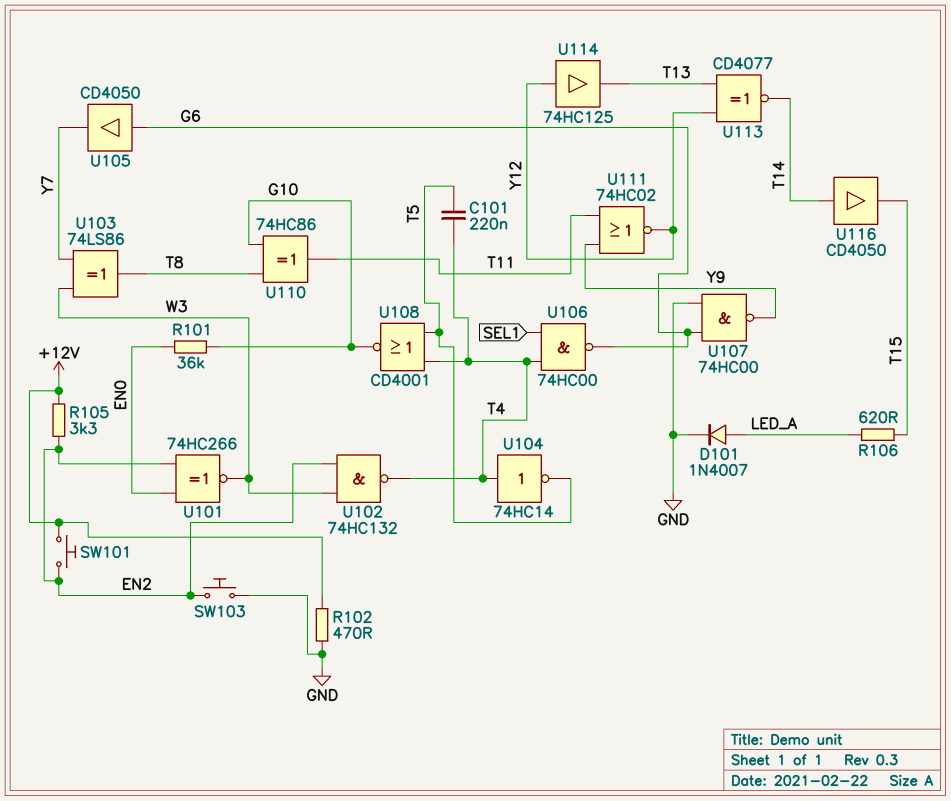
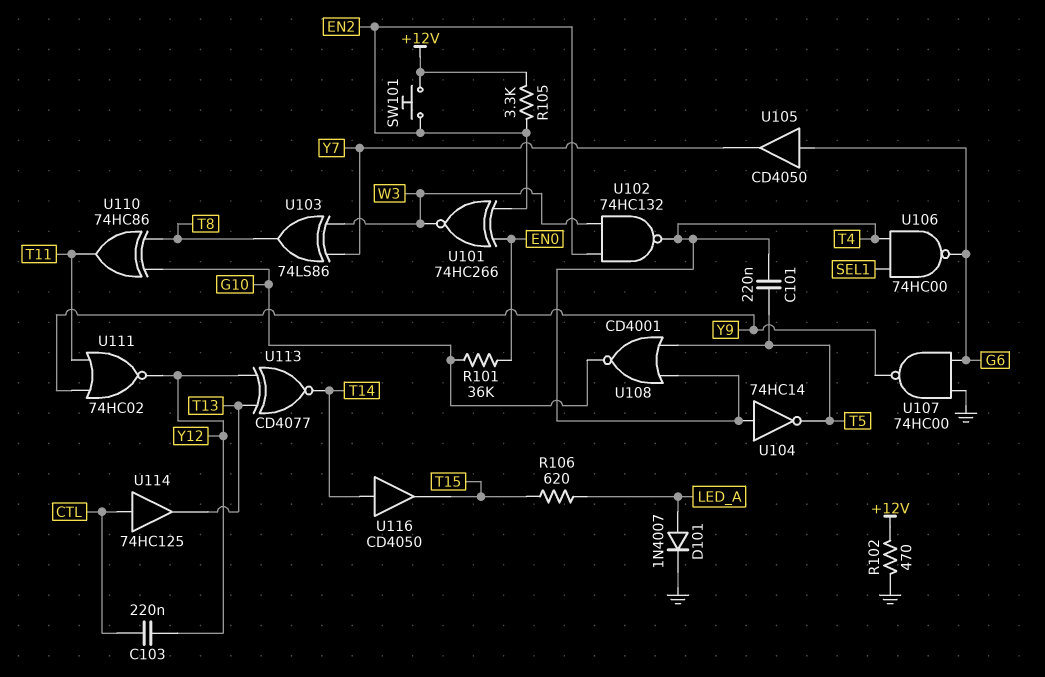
C103: none -> 220nF (CTL, Y12)
SW103: button (EN2, GND) -> none
U114: buffer 74HC125 (in Y12, out T13) -> buffer 74HC125 (in CTL, out T13)

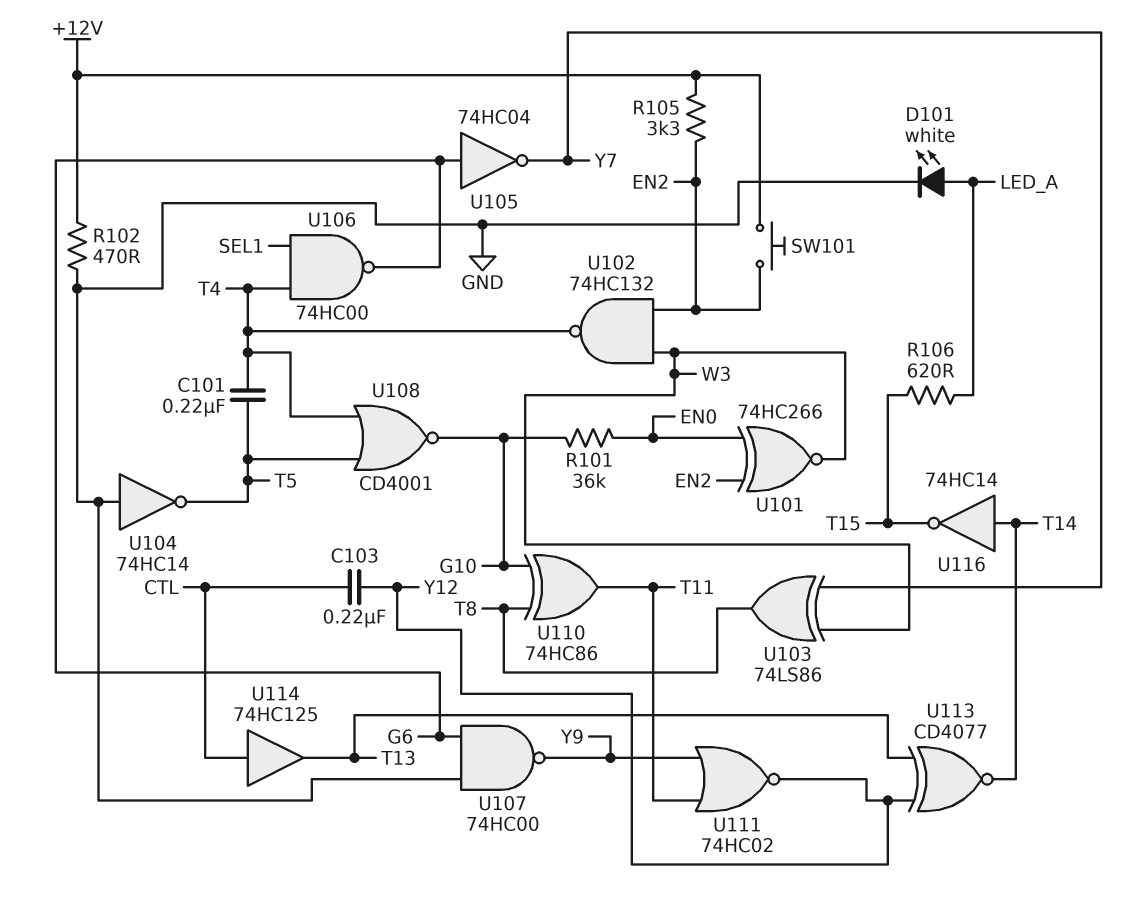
D101: diode 1N4007 (A LED_A, K GND) -> LED white (A LED_A, K GND)
U104: NOT 74HC14 (in T4, out T5) -> NOT 74HC14 (in GND, out T5)
U105: buffer CD4050 (in G6, out Y7) -> NOT 74HC04 (in G6, out Y7)
U116: buffer CD4050 (in T14, out T15) -> NOT 74HC14 (in T14, out T15)

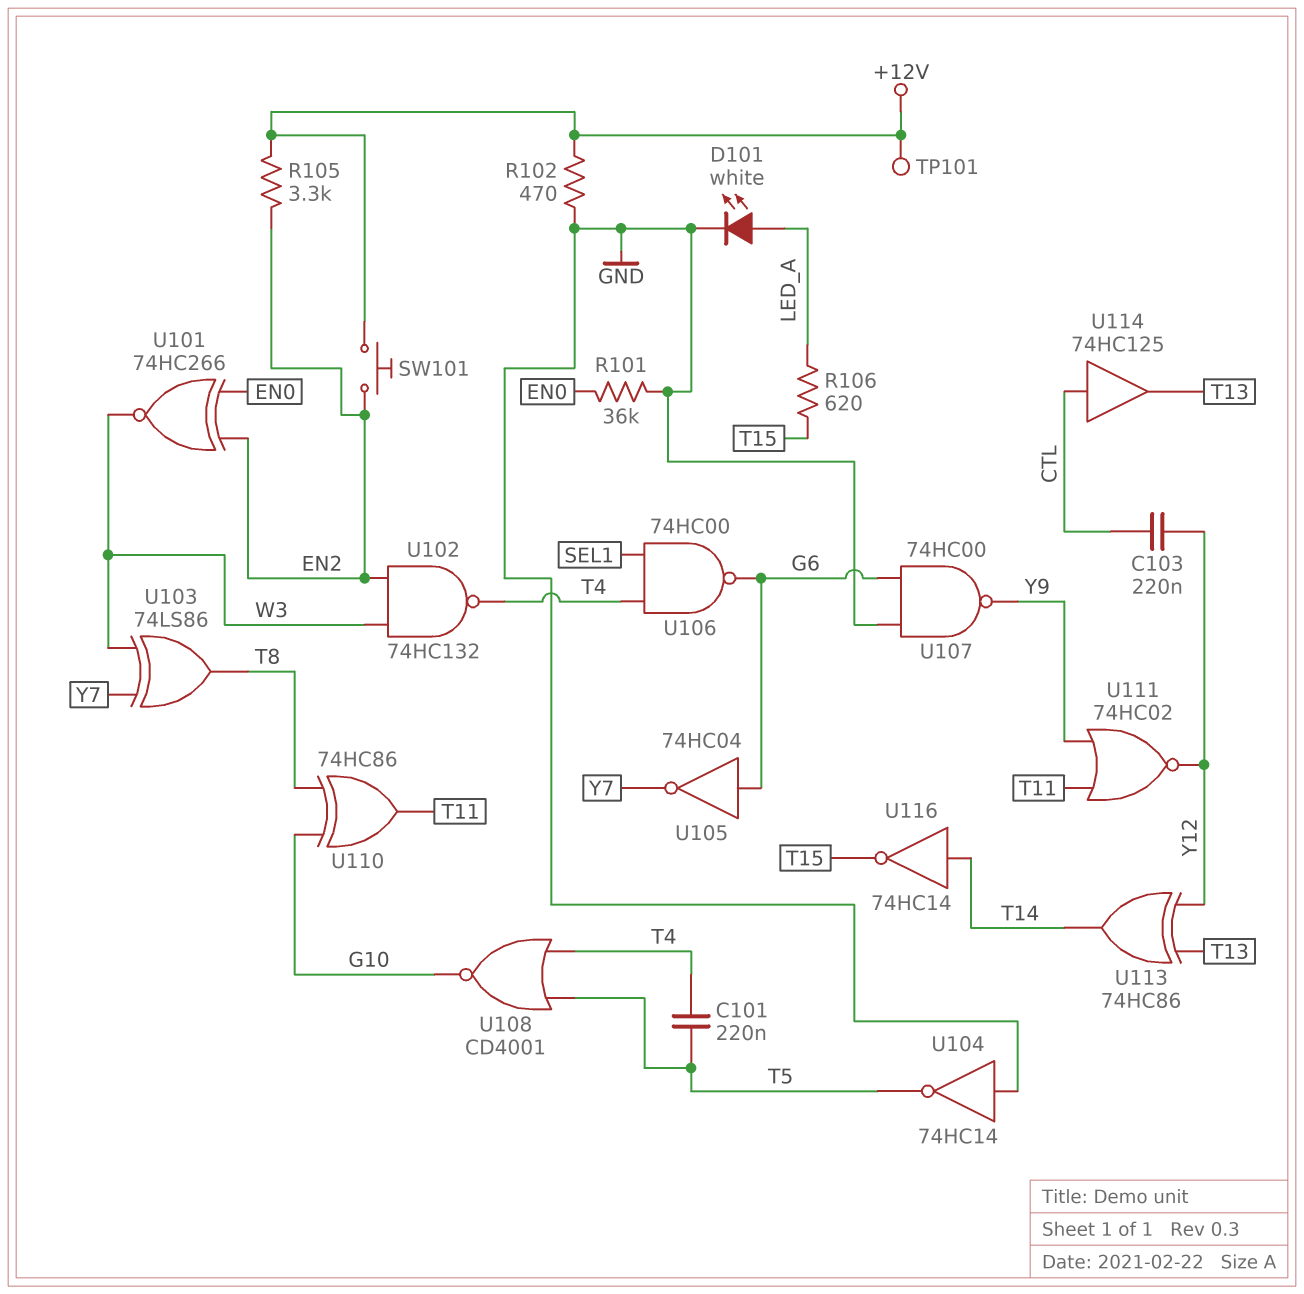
R101: 36k (EN0, G10) -> 36k (EN0, GND)
TP101: none -> test point (+12V)
U113: XNOR CD4077 (in T13, in Y12, out T14) -> XOR 74HC86 (in T13, in Y12, out T14)

